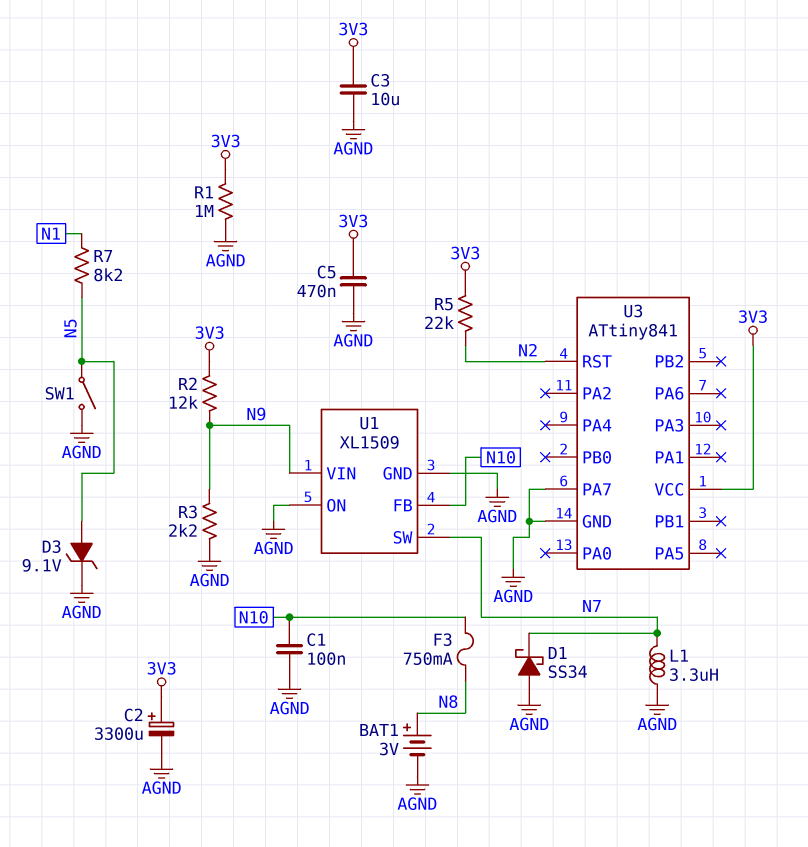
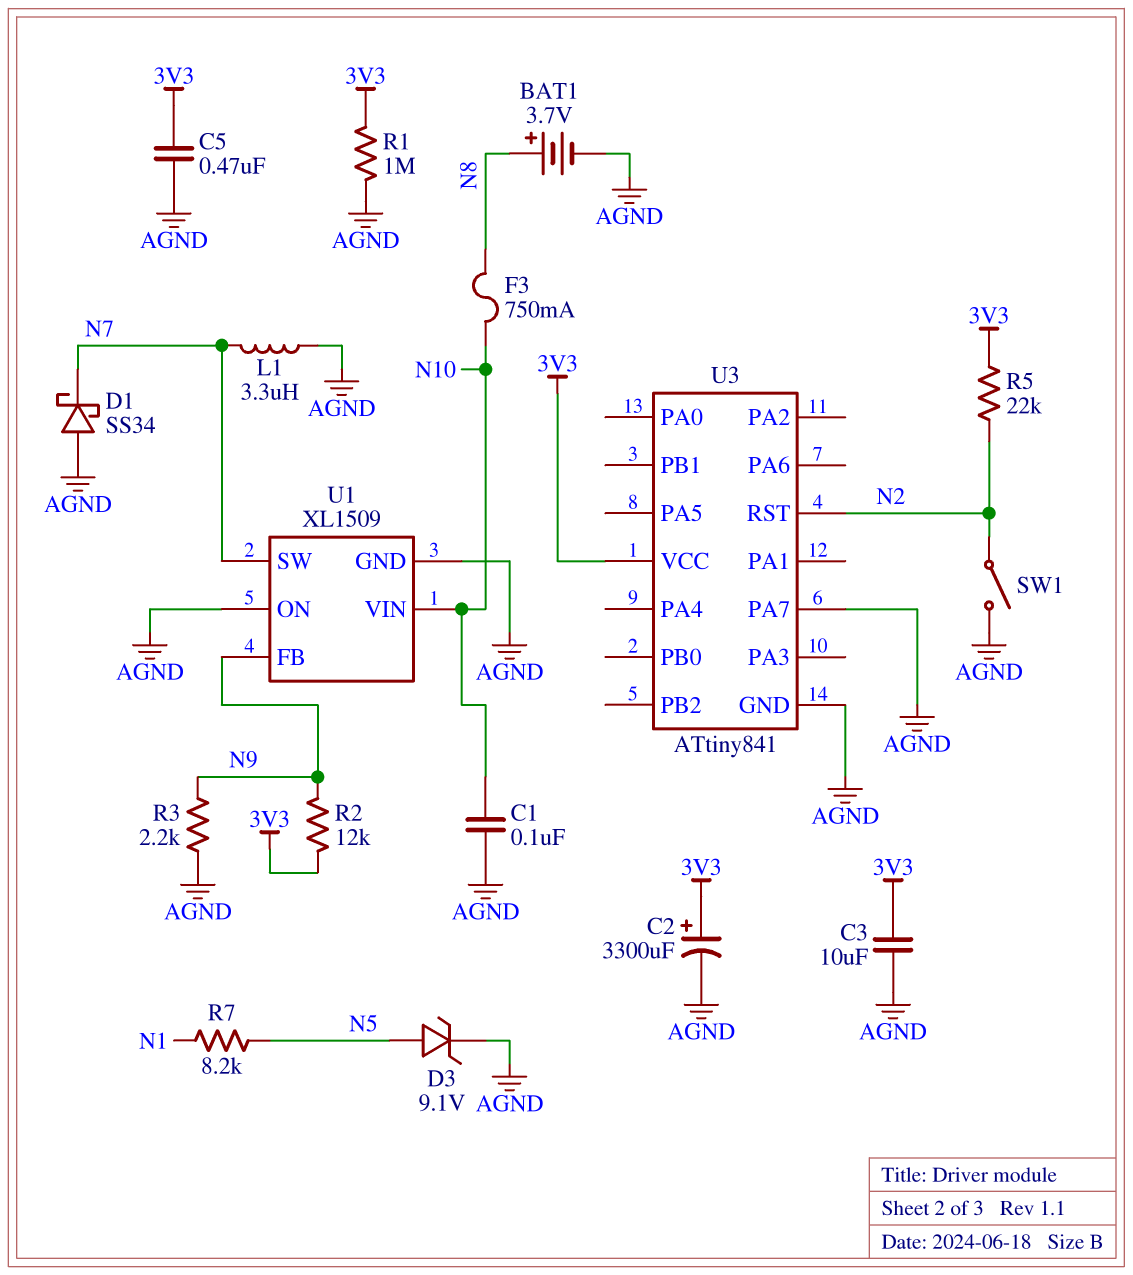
BAT1: 3V (plus N8, minus AGND) -> 3.7V (plus N8, minus AGND)
SW1: switch (AGND, N5) -> switch (AGND, N2)
U1 pin FB: N10 -> N9
U1 pin VIN: N9 -> N10

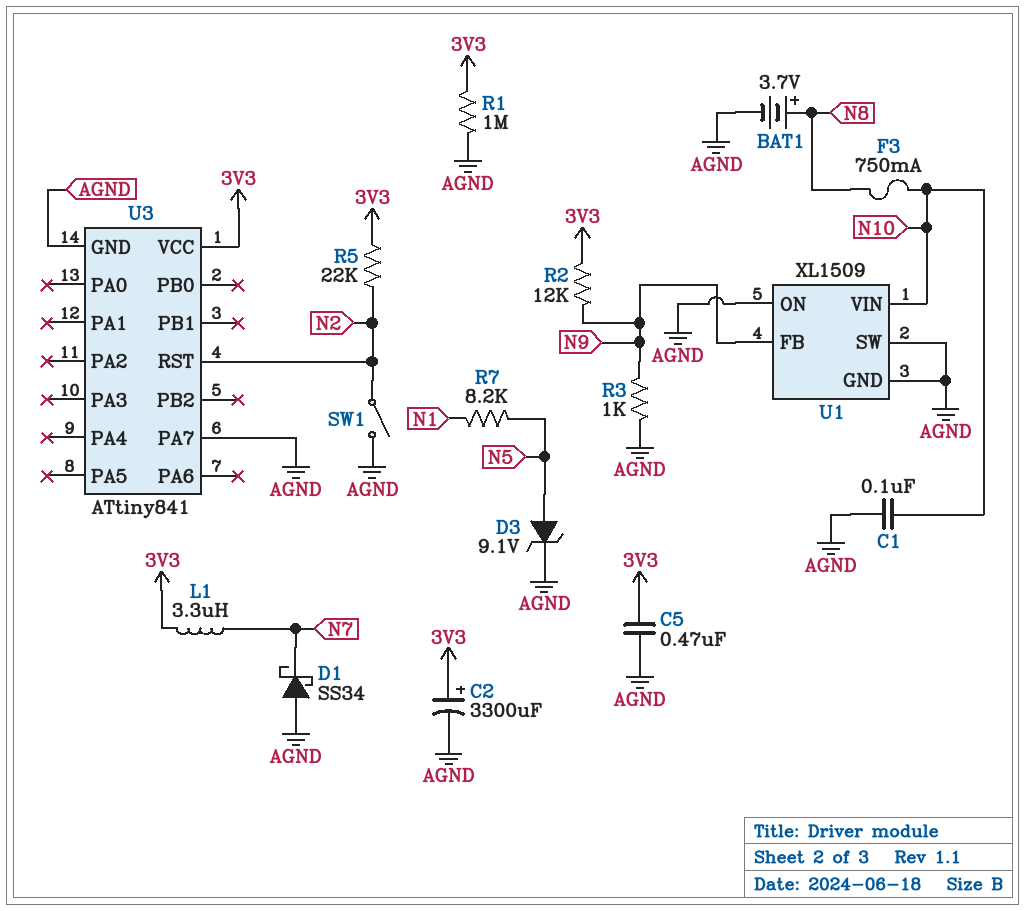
C3: 10uF (3V3, AGND) -> none
L1: 3.3uH (AGND, N7) -> 3.3uH (3V3, N7)
R3: 2.2k (AGND, N9) -> 1k (AGND, N9)
U1 pin SW: N7 -> AGND

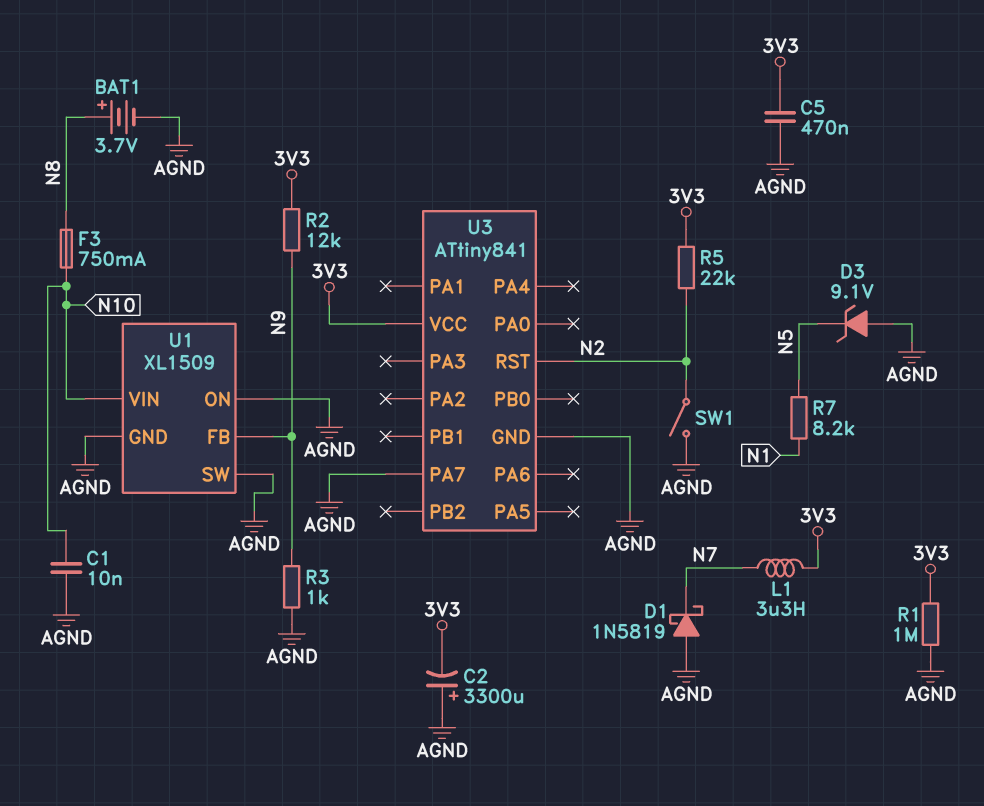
C1: 100nF (AGND, N10) -> 10nF (AGND, N10)
C2: 3300uF (plus 3V3, minus AGND) -> 3300uF (plus AGND, minus 3V3)
D1: schottky SS34 (A AGND, K N7) -> schottky 1N5819 (A AGND, K N7)
D3: zener 9.1V (A N5, K AGND) -> zener 9.1V (A AGND, K N5)

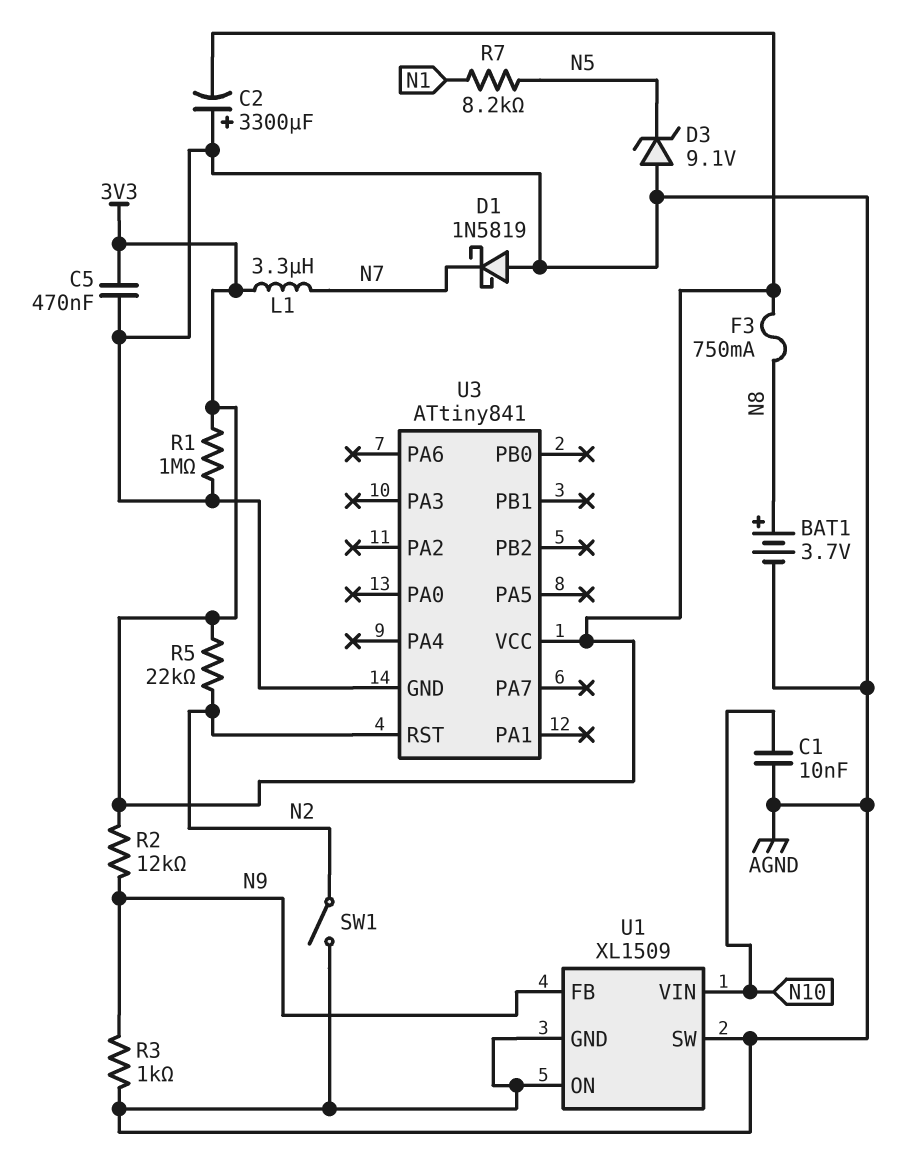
F3: 750mA (N8, N10) -> 750mA (3V3, N8)
U3 pin PA7: AGND -> none

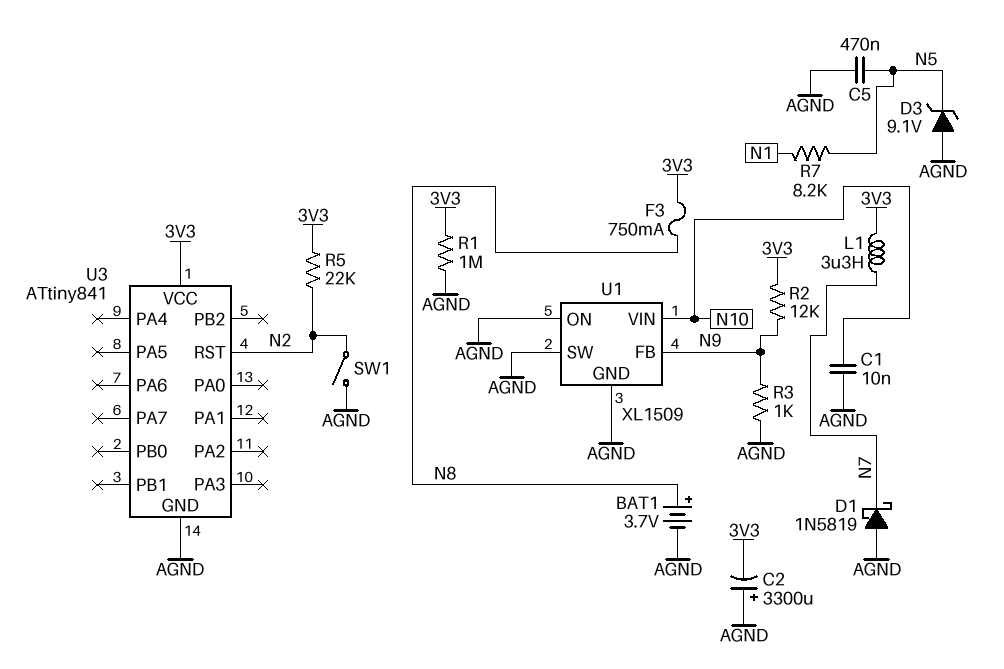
C5: 470nF (3V3, AGND) -> 470nF (AGND, N5)

